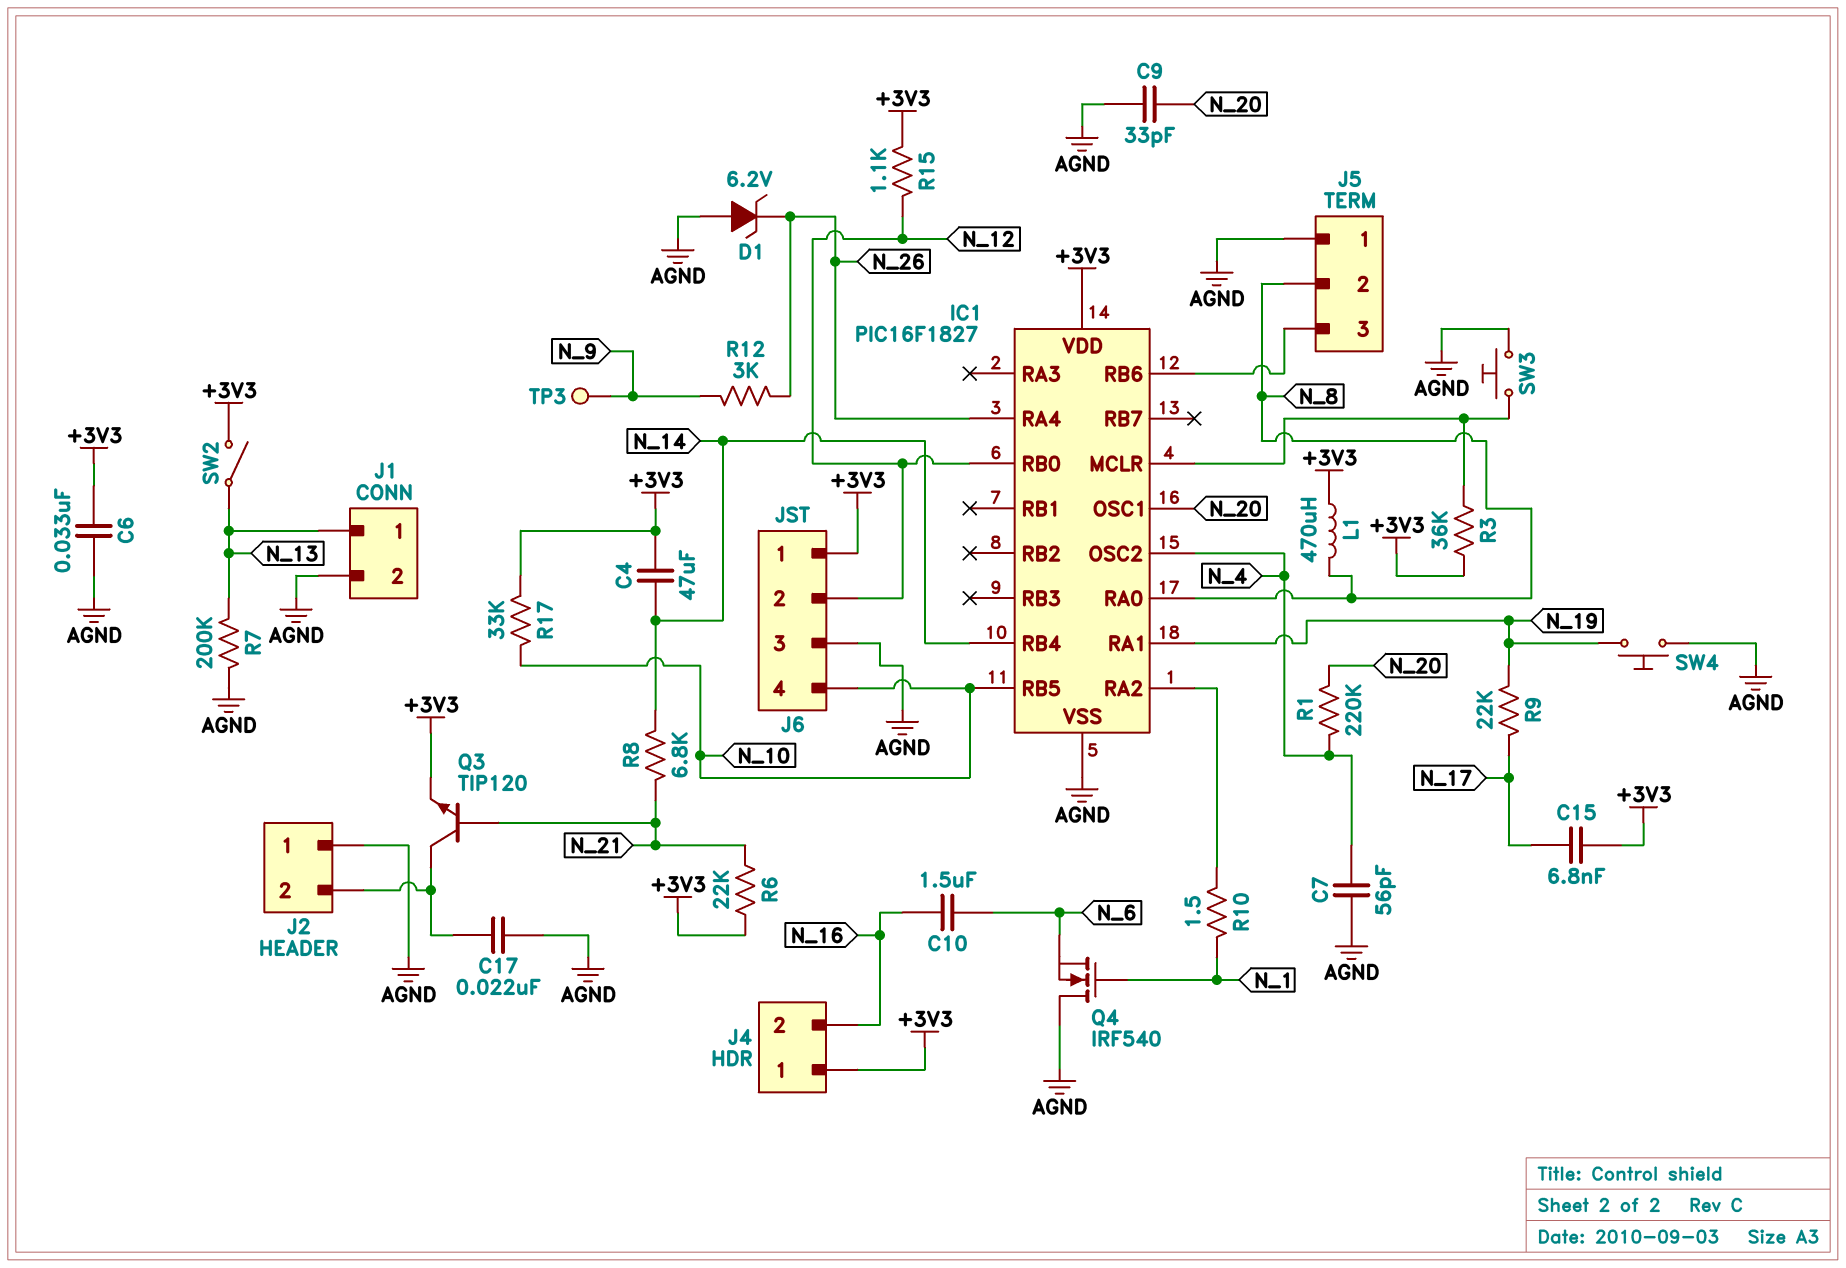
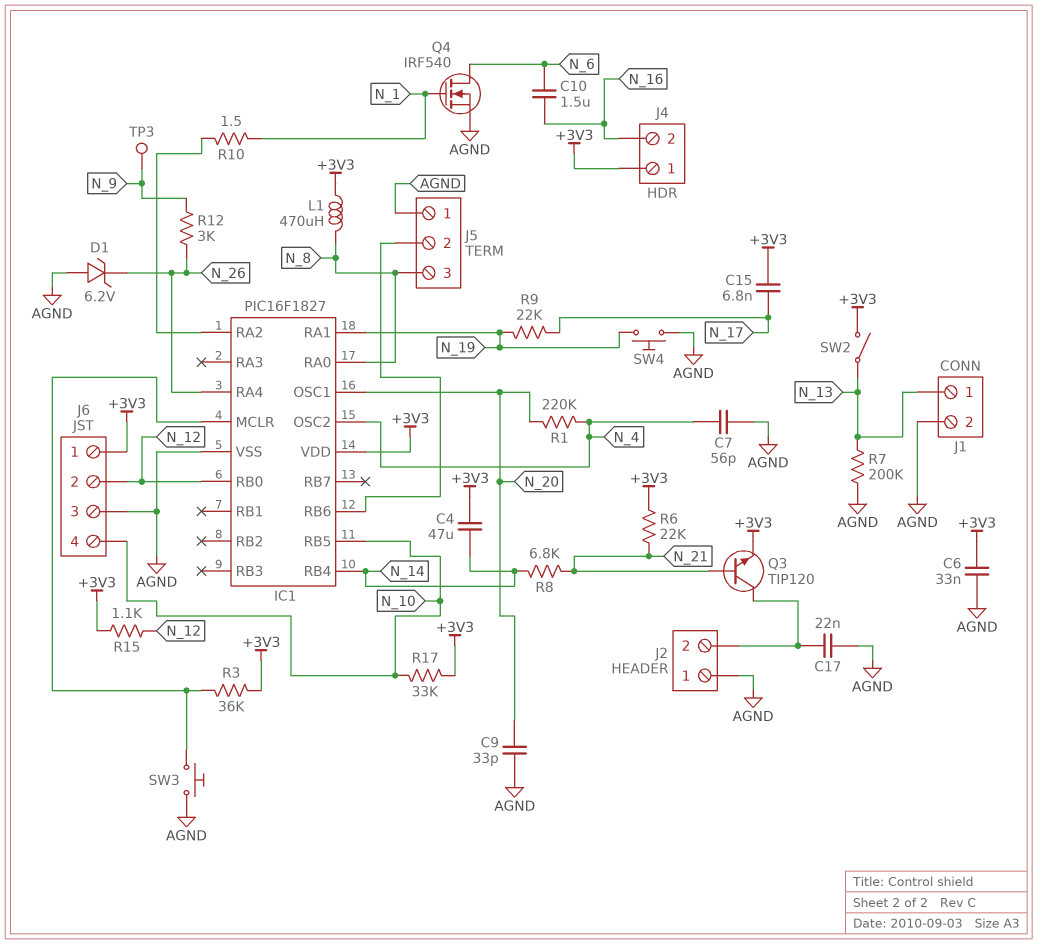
J5 pin 2: N_8 -> IC1/RB6
J5 pin 3: IC1/RB6 -> N_8
Q4: NMOS IRF540 (G N_1, D AGND, S N_6) -> NMOS IRF540 (G N_1, D N_6, S AGND)

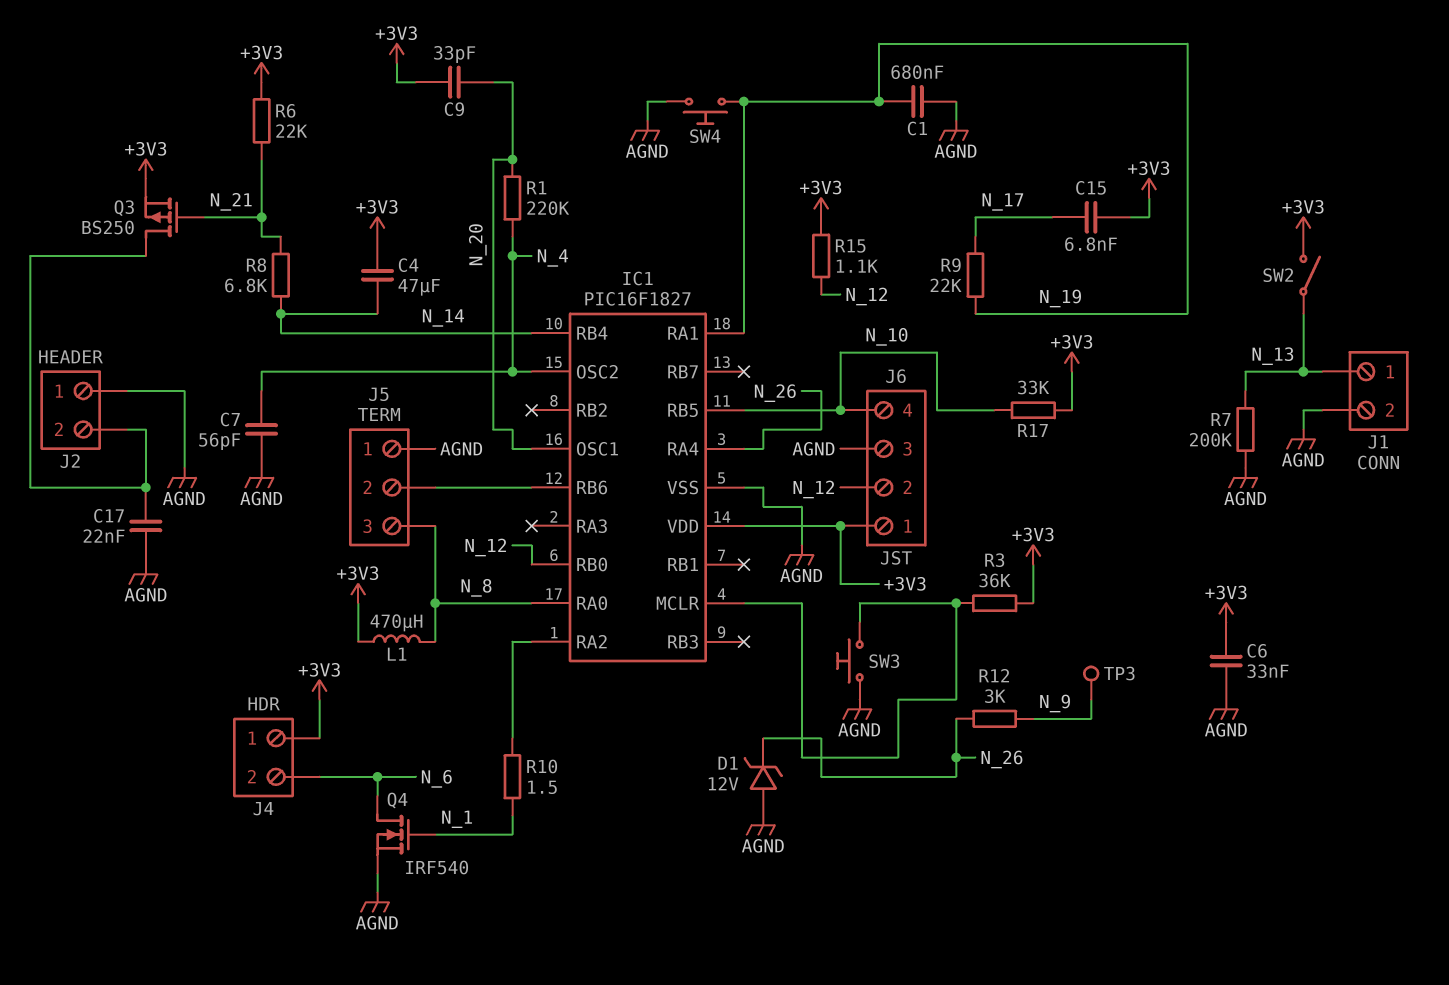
C1: none -> 680nF (AGND, N_19)
C9: 33pF (AGND, N_20) -> 33pF (+3V3, N_20)
C10: 1.5uF (N_6, N_16) -> none
D1: zener 6.2V (A AGND, K N_26) -> zener 12V (A AGND, K N_26)
J4 pin 2: N_16 -> N_6
Q3: NPN TIP120 (B N_21, C J2/2, E +3V3) -> PMOS BS250 (G N_21, D J2/2, S +3V3)

